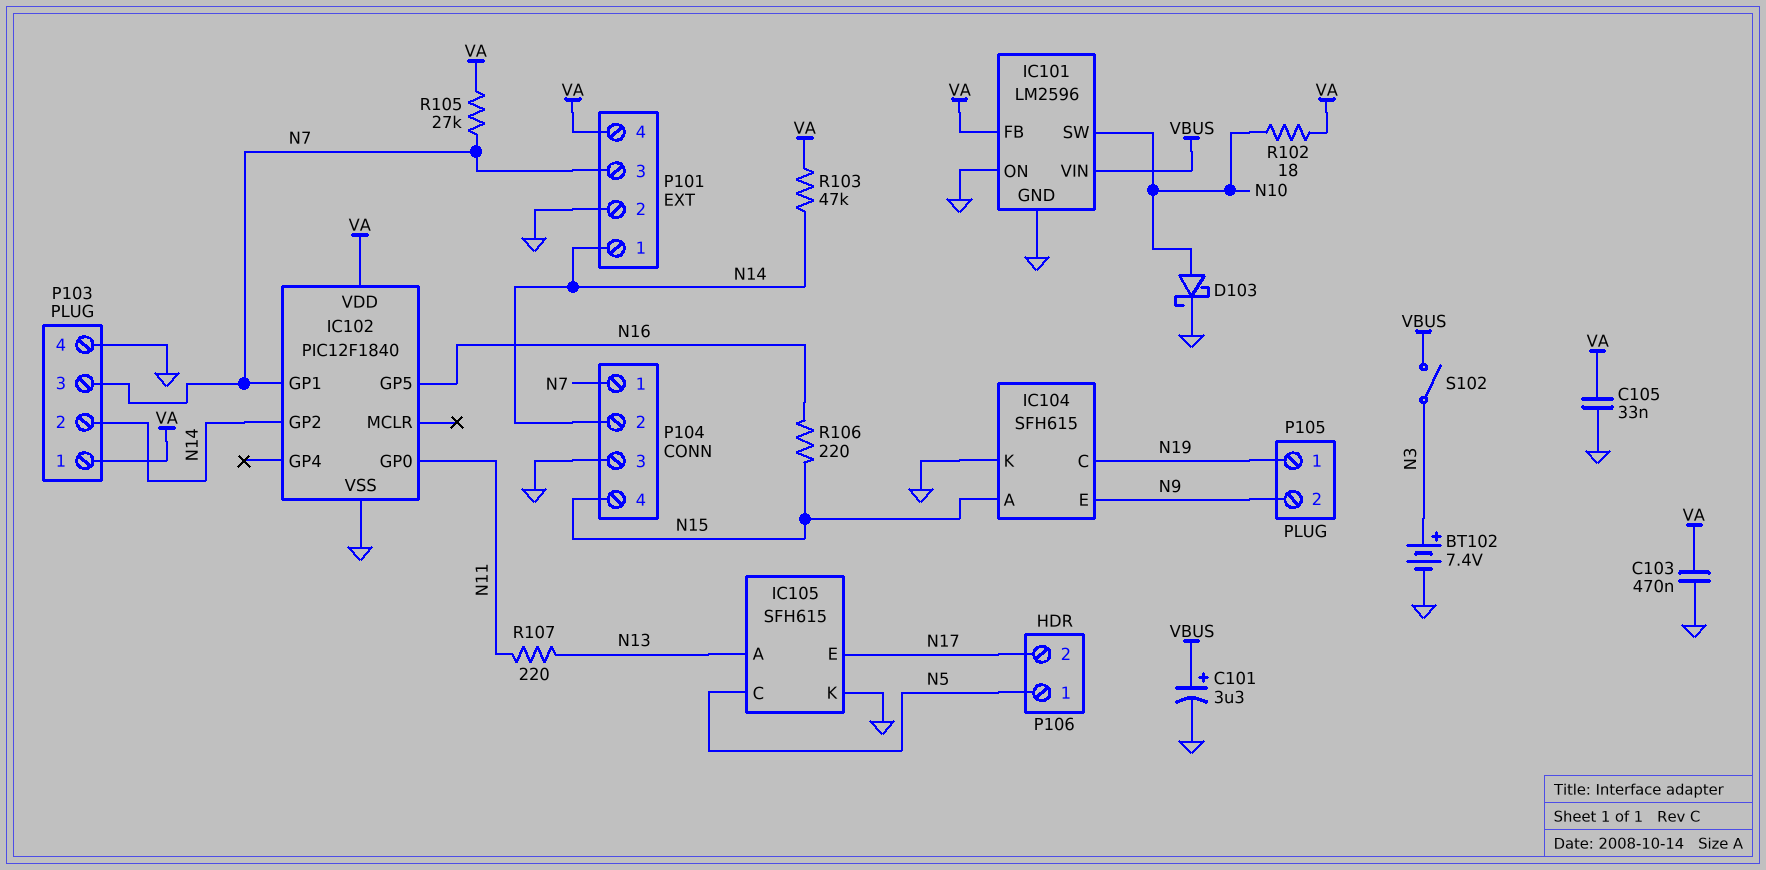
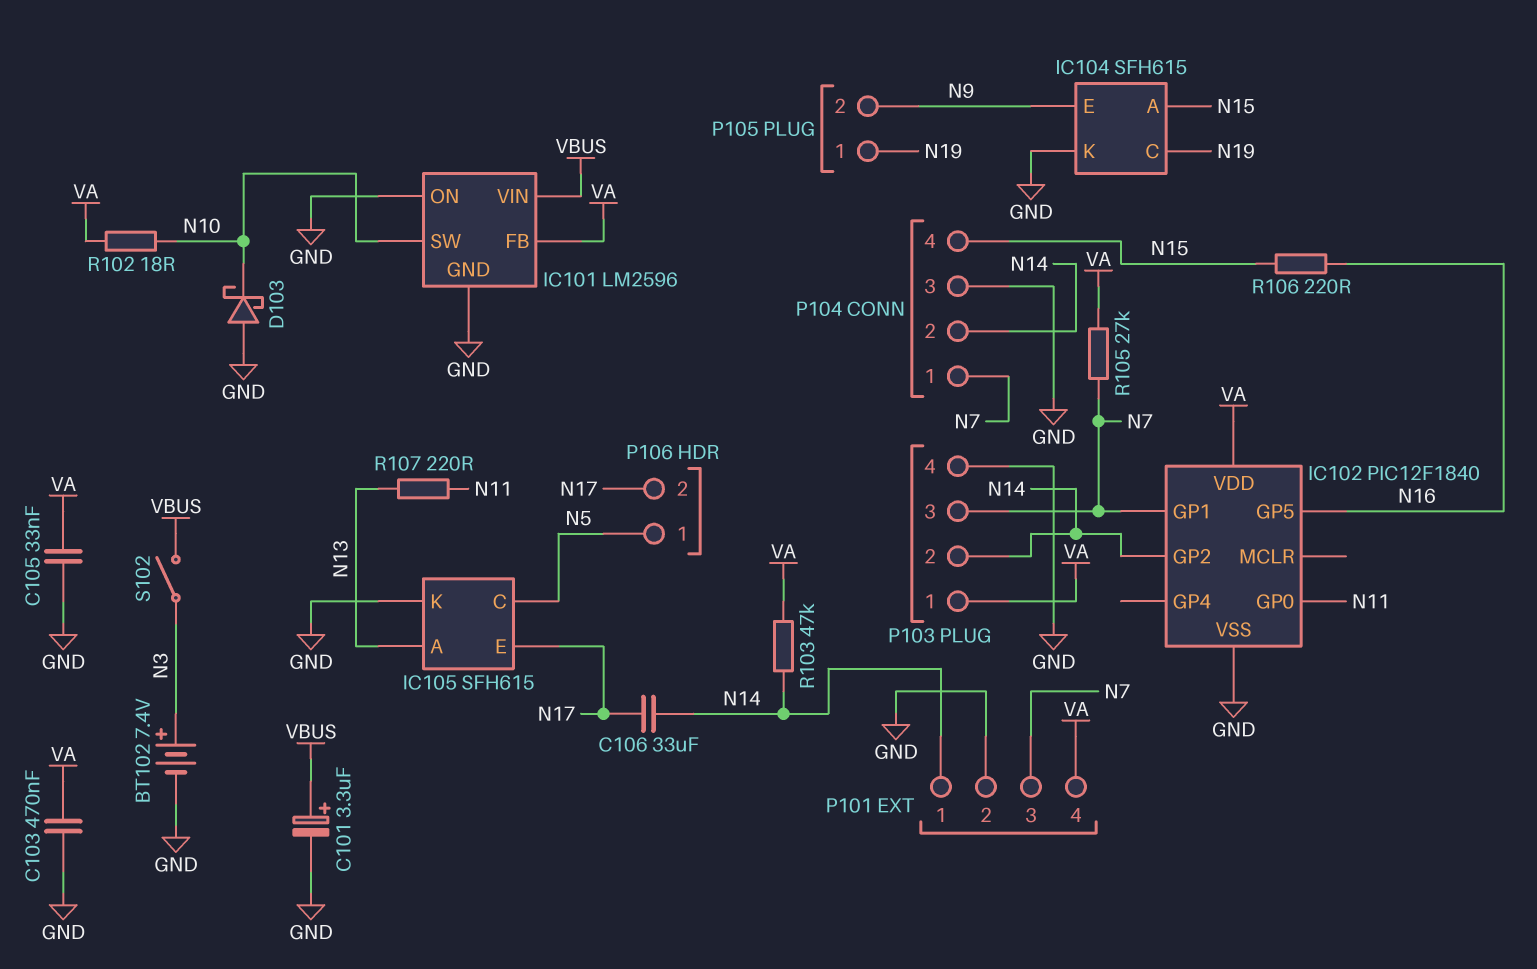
C106: none -> 33uF (N14, N17)
D103: schottky (A N10, K GND) -> schottky (A GND, K N10)

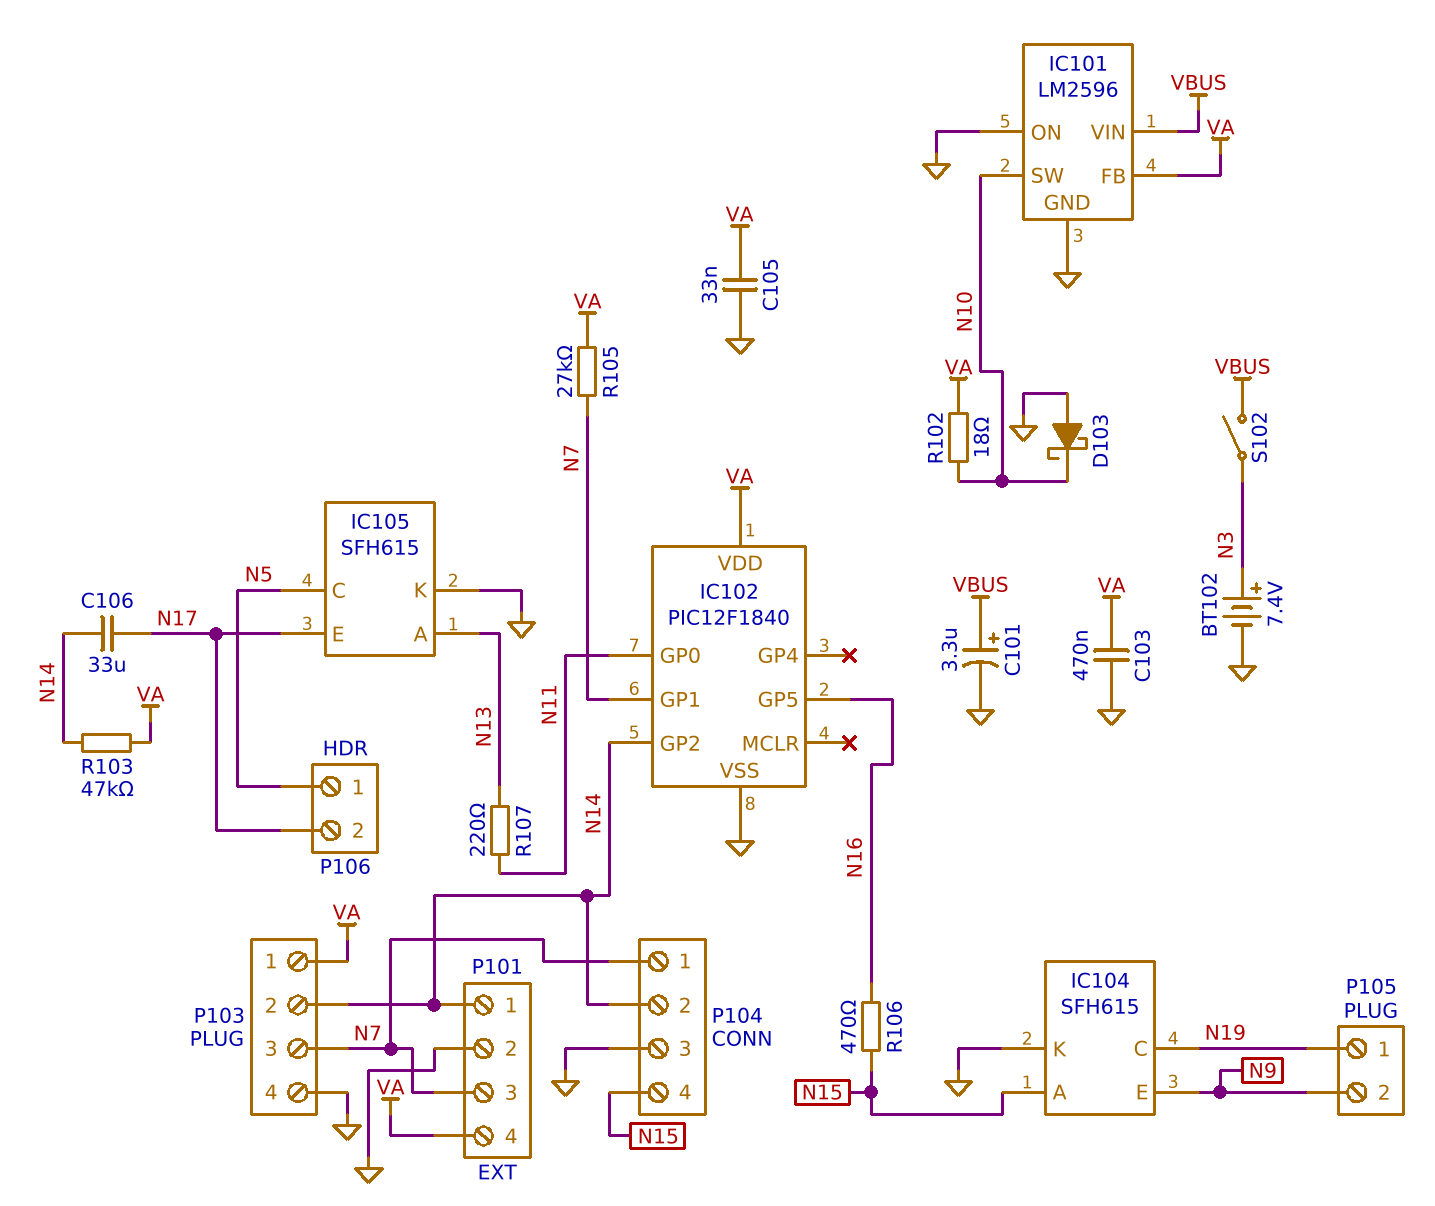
R106: 220 (N15, N16) -> 470 (N15, N16)

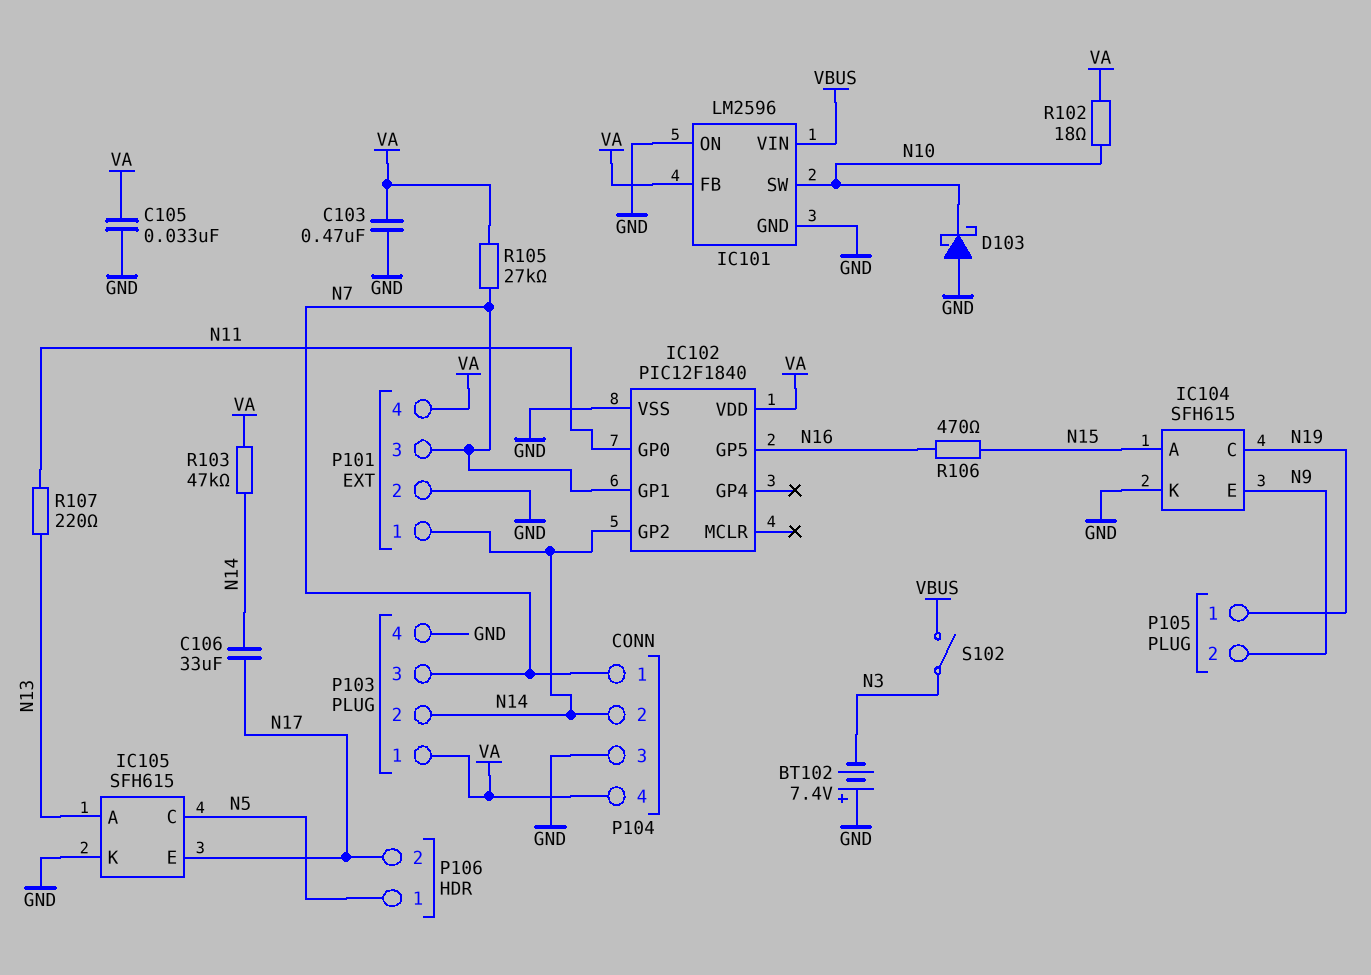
BT102: 7.4V (plus N3, minus GND) -> 7.4V (plus GND, minus N3)
C101: 3.3uF (plus VBUS, minus GND) -> none
P104 pin 4: N15 -> VA

